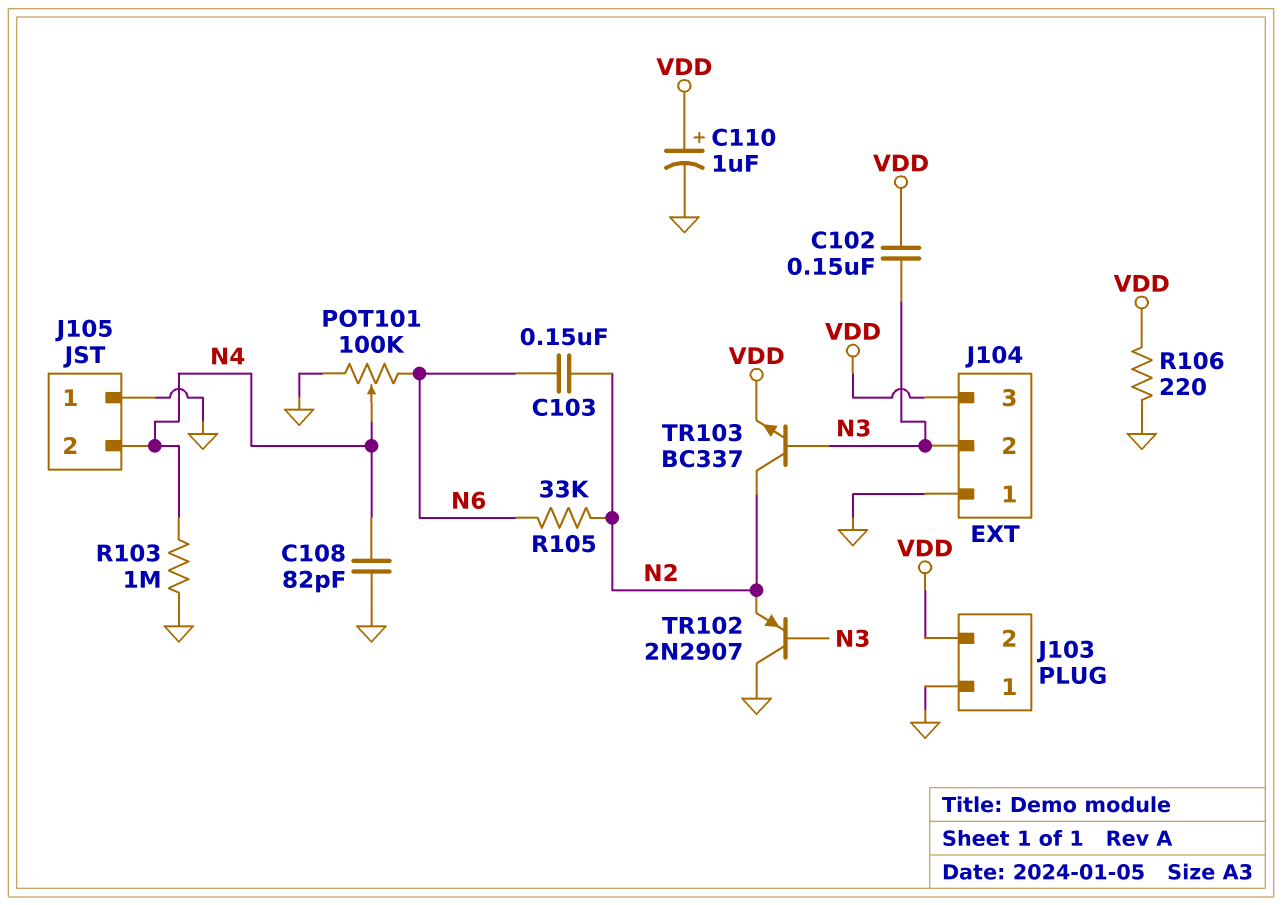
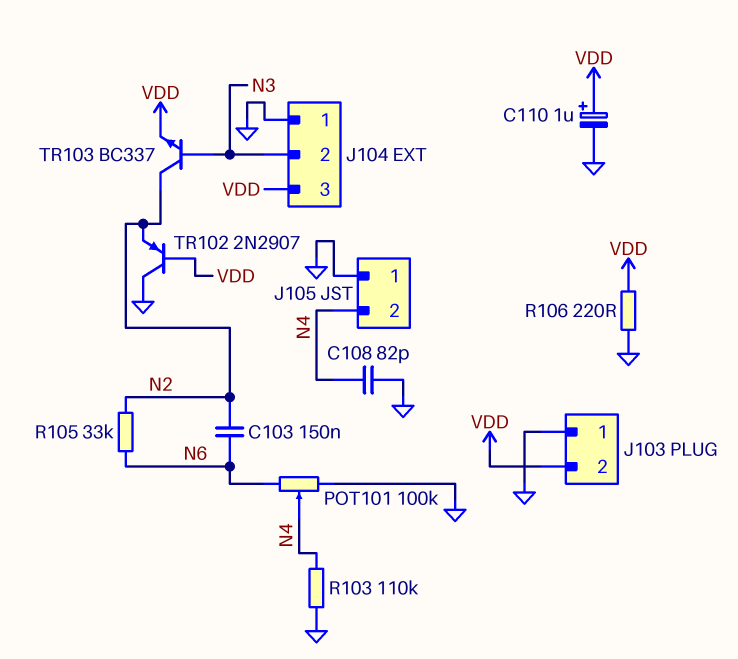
C102: 150nF (N3, VDD) -> none
R103: 1M (GND, N4) -> 110k (GND, N4)
TR102: PNP 2N2907 (B N3, C GND, E N2) -> PNP 2N2907 (B VDD, C GND, E N2)

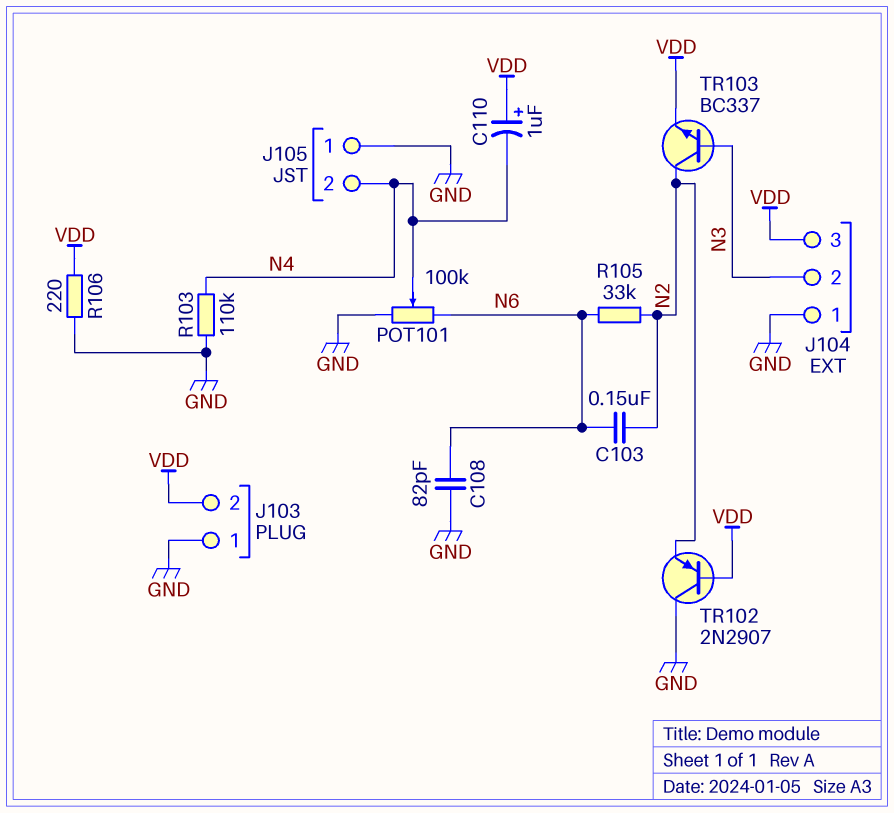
C108: 82pF (GND, N4) -> 82pF (GND, N6)
C110: 1uF (plus VDD, minus GND) -> 1uF (plus VDD, minus N4)

